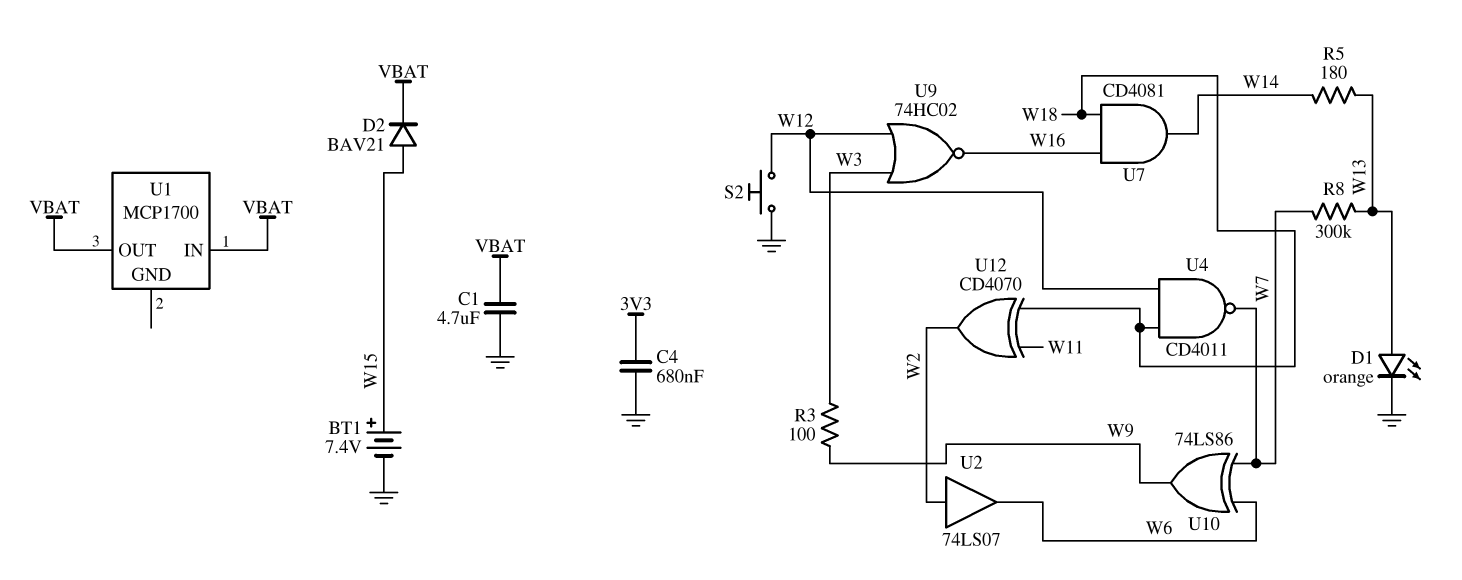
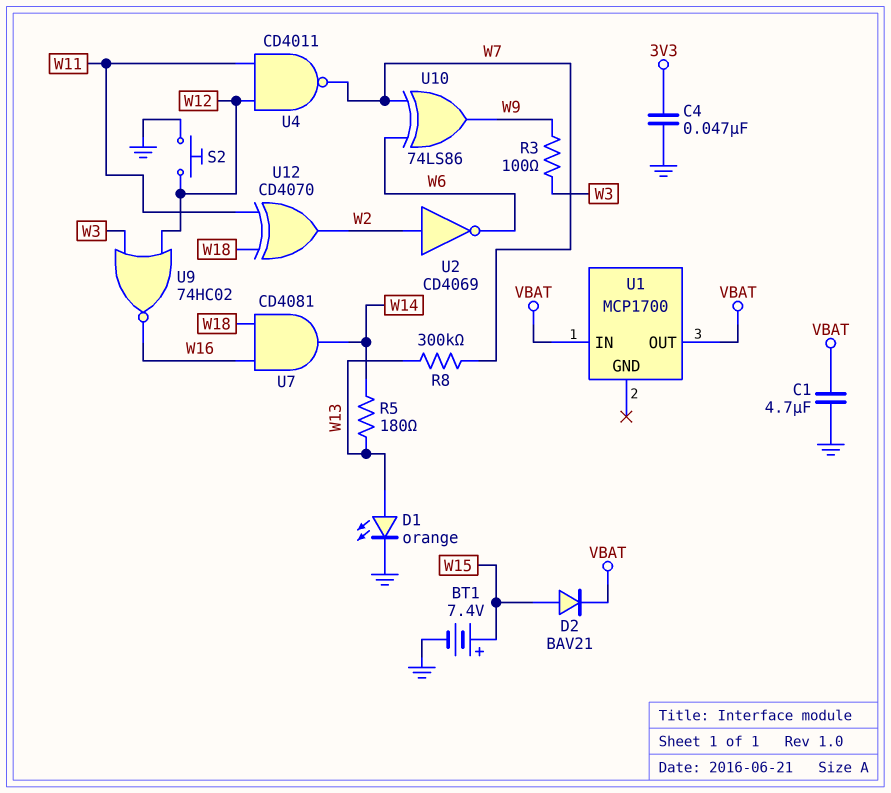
C4: 680nF (3V3, GND) -> 47nF (3V3, GND)
U2: buffer 74LS07 (in W2, out W6) -> NOT CD4069 (in W2, out W6)
U4: NAND CD4011 (in W12, in W18, out W7) -> NAND CD4011 (in W11, in W12, out W7)

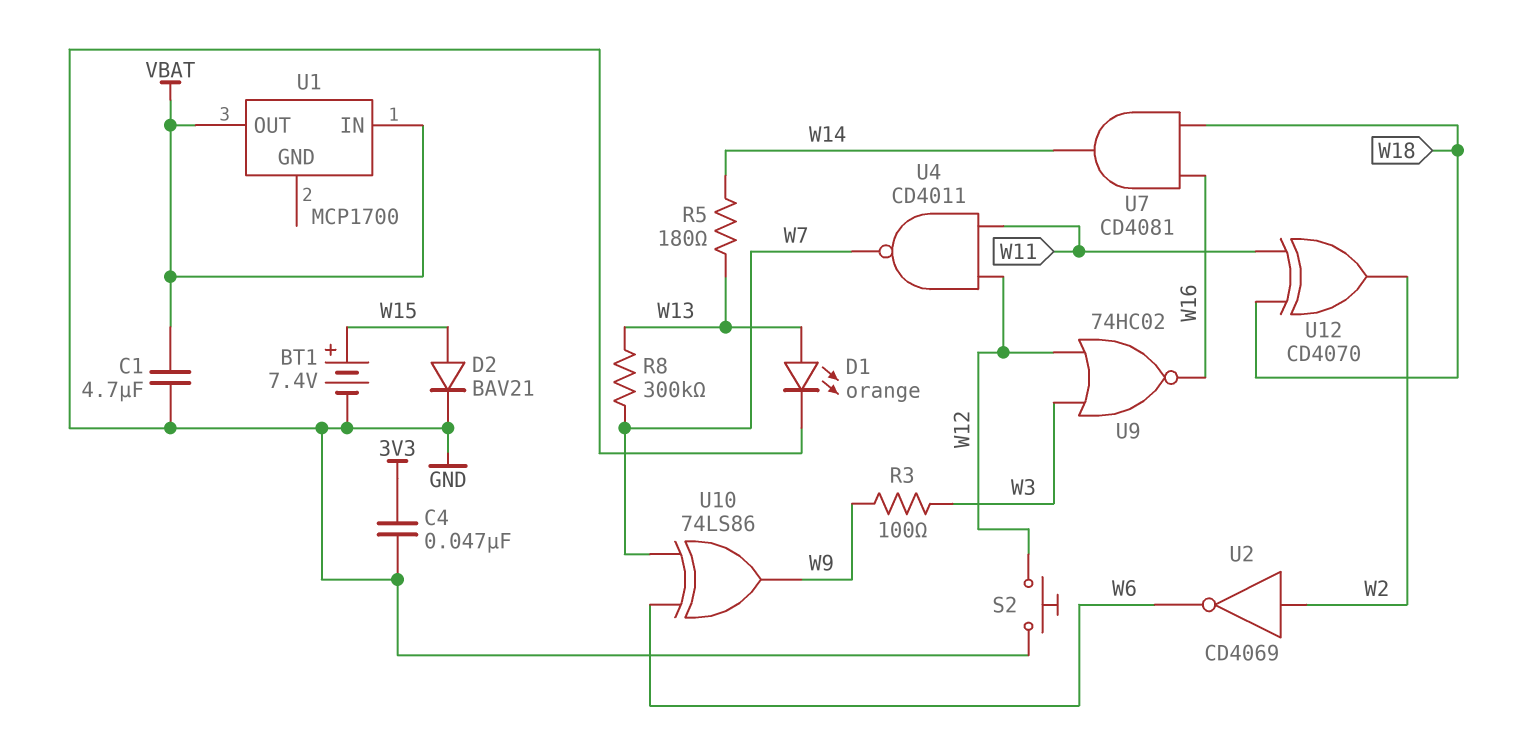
D2: diode BAV21 (A W15, K VBAT) -> diode BAV21 (A W15, K GND)

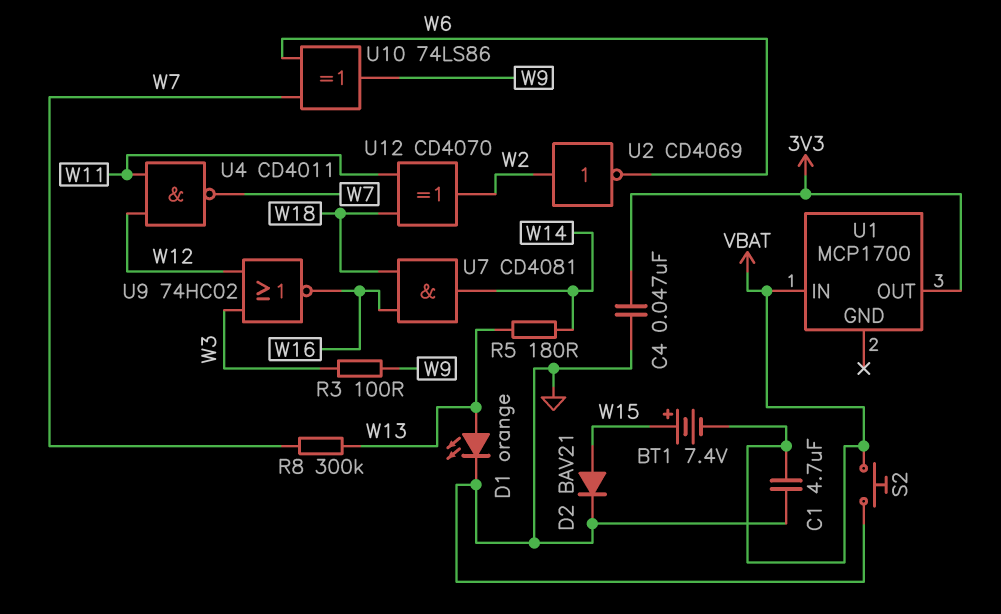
BT1: 7.4V (plus W15, minus GND) -> 7.4V (plus W15, minus VBAT)
S2: button (GND, W12) -> button (GND, VBAT)
U1 pin OUT: VBAT -> 3V3

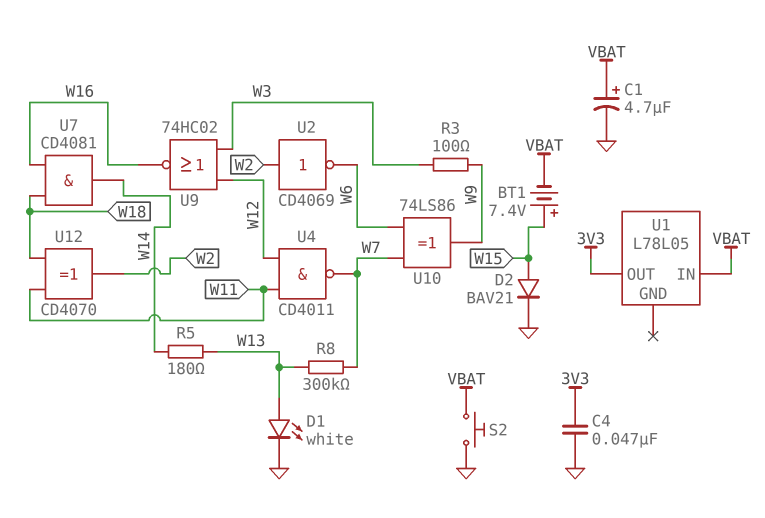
C1: 4.7uF (GND, VBAT) -> 4.7uF (plus VBAT, minus GND)
D1: LED orange (A W13, K GND) -> LED white (A W13, K GND)
U1: MCP1700 -> L78L05

